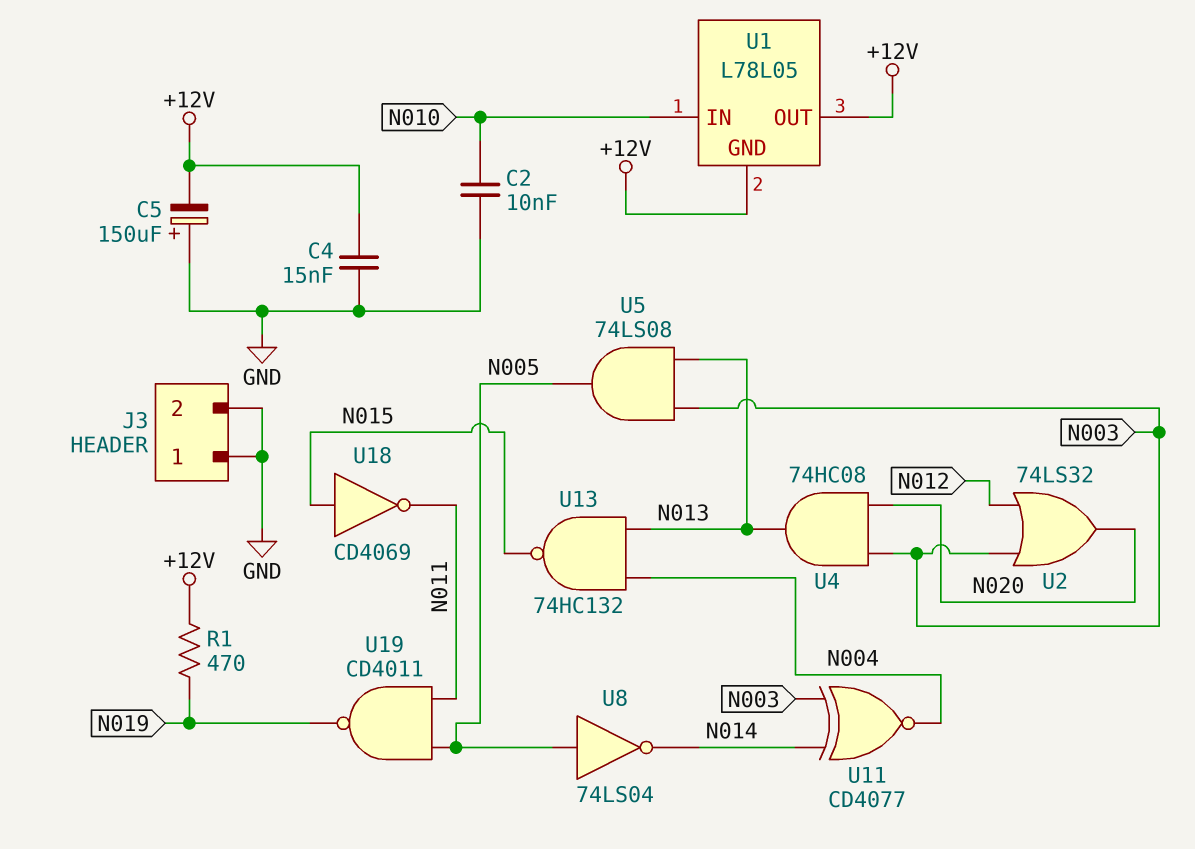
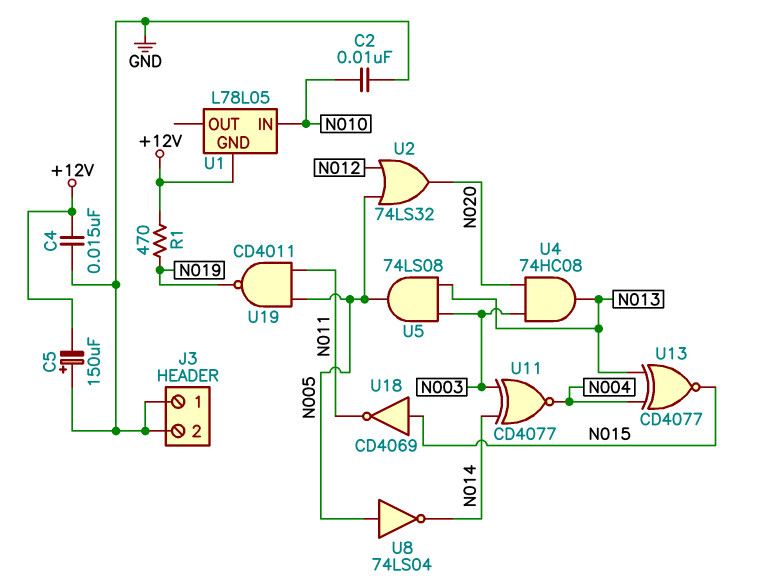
U1 pin OUT: +12V -> none
U2: OR 74LS32 (in N003, in N012, out N020) -> OR 74LS32 (in N005, in N012, out N020)
U13: NAND 74HC132 (in N004, in N013, out N015) -> XNOR CD4077 (in N004, in N013, out N015)

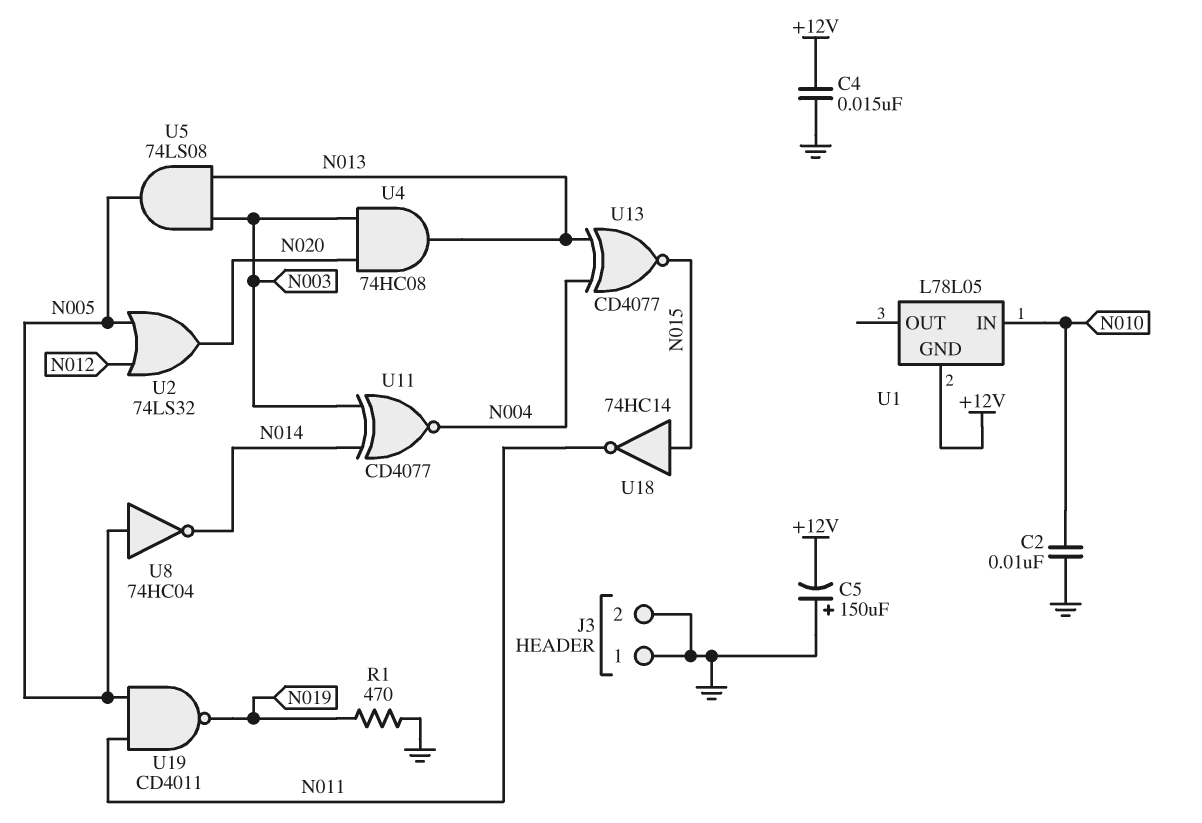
R1: 470 (+12V, N019) -> 470 (GND, N019)
U8: NOT 74LS04 (in N005, out N014) -> NOT 74HC04 (in N005, out N014)
U18: NOT CD4069 (in N015, out N011) -> NOT 74HC14 (in N015, out N011)

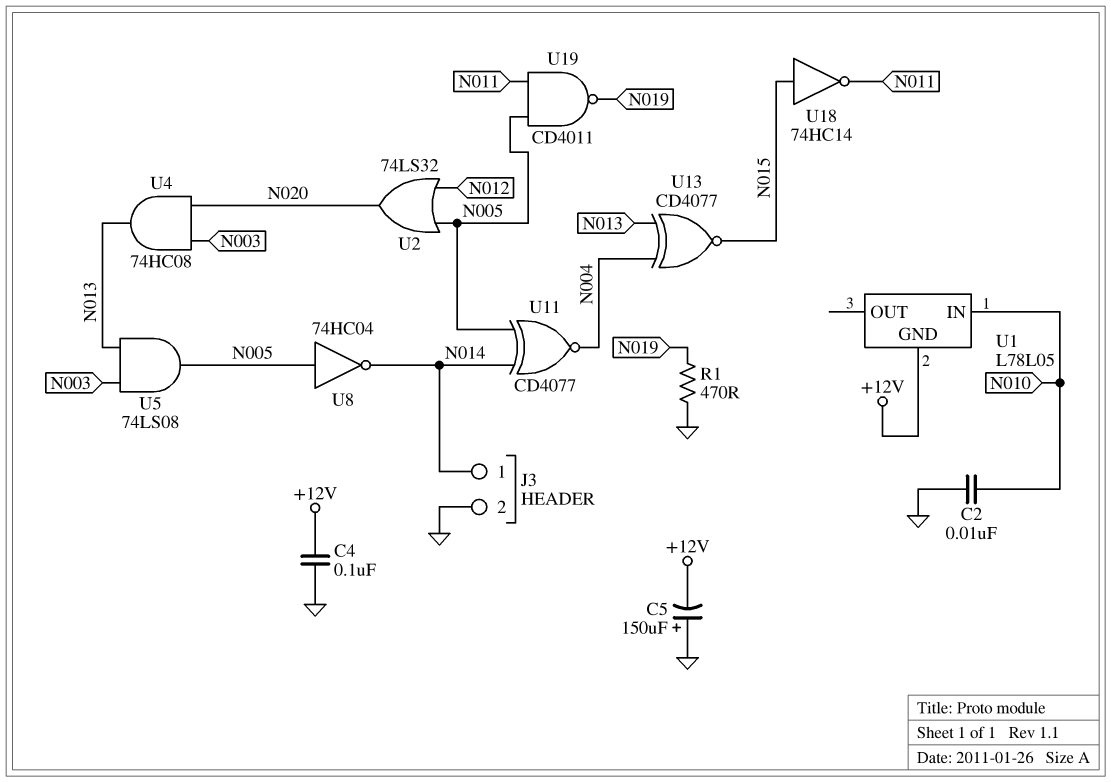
C4: 15nF (+12V, GND) -> 100nF (+12V, GND)
J3 pin 1: GND -> N014
U11: XNOR CD4077 (in N003, in N014, out N004) -> XNOR CD4077 (in N005, in N014, out N004)

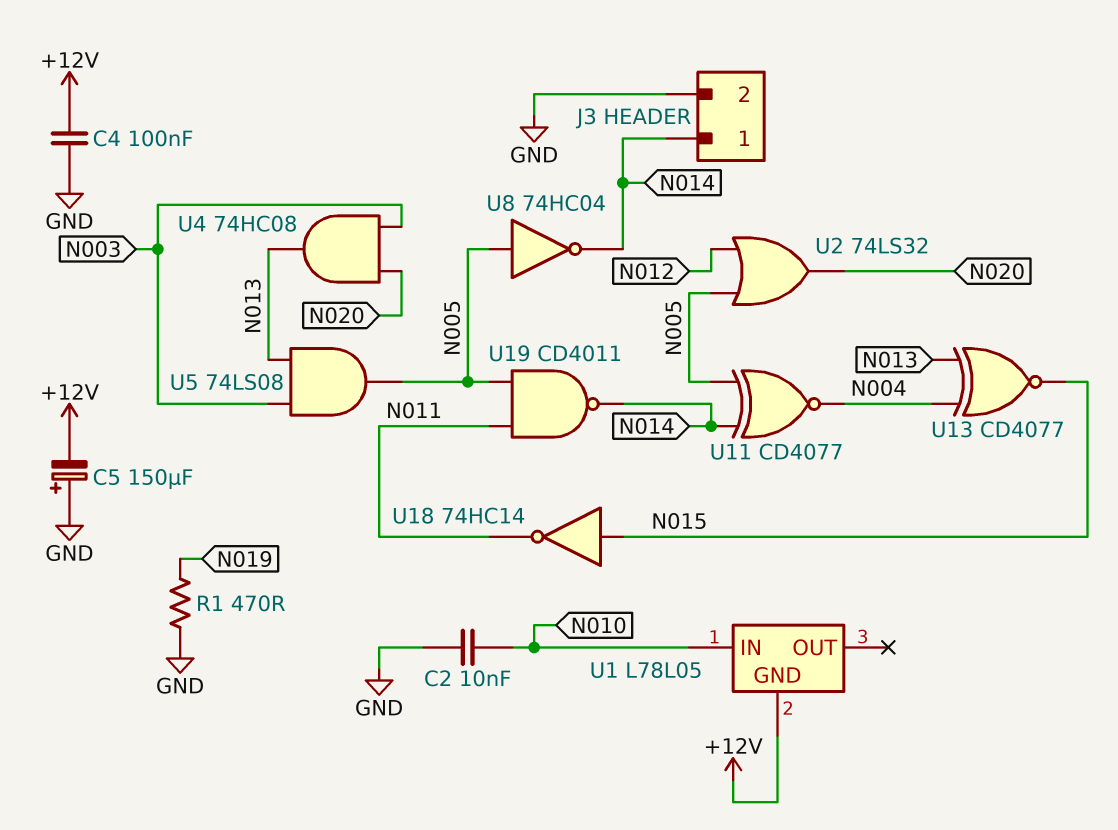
U19: NAND CD4011 (in N005, in N011, out N019) -> NAND CD4011 (in N005, in N011, out N014)

